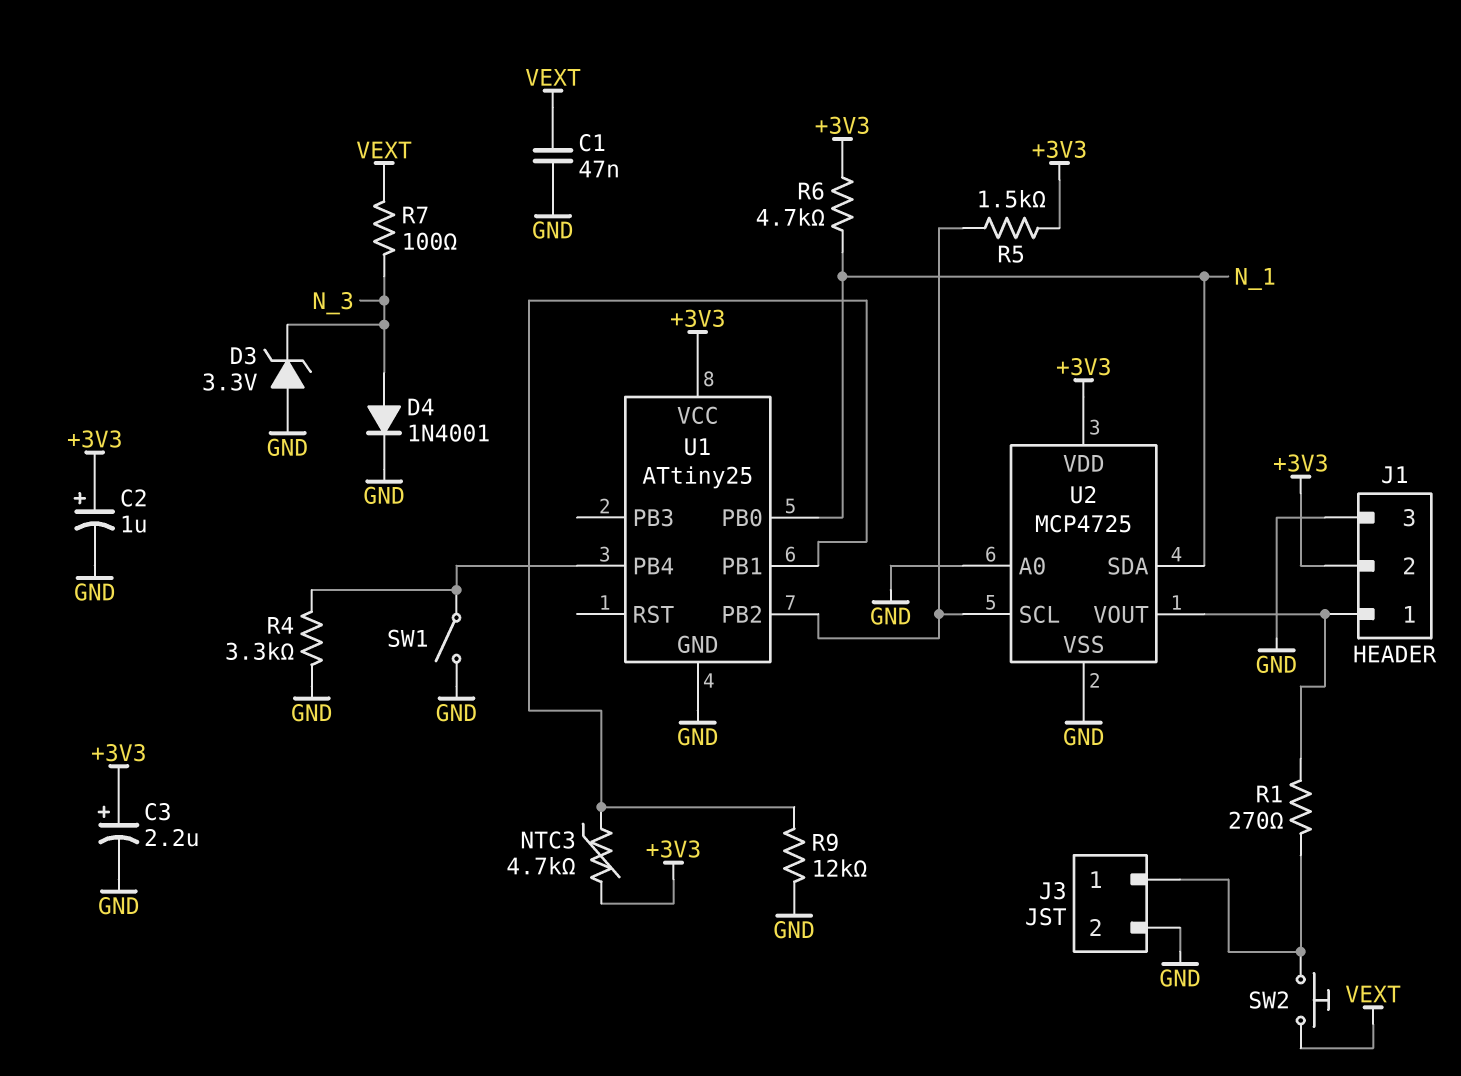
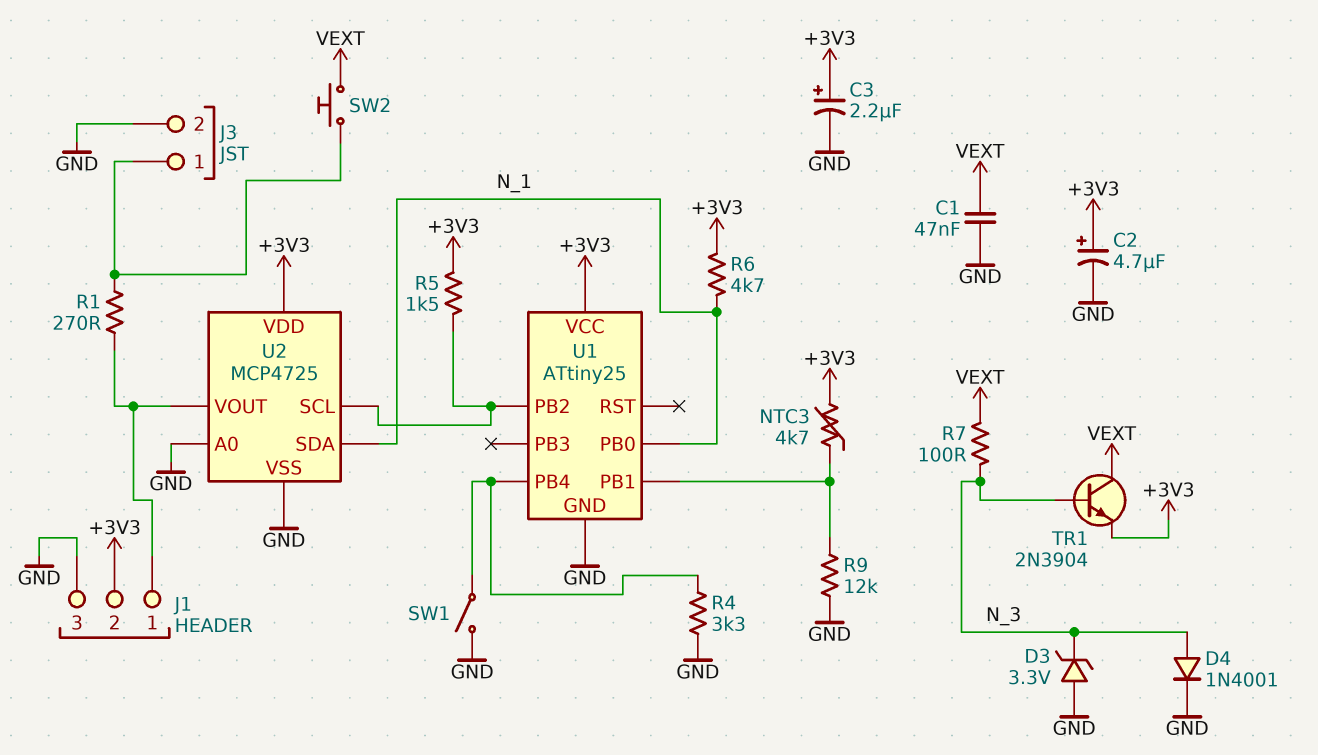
C2: 1uF (plus +3V3, minus GND) -> 4.7uF (plus +3V3, minus GND)
TR1: none -> NPN 2N3904 (B N_3, C VEXT, E +3V3)

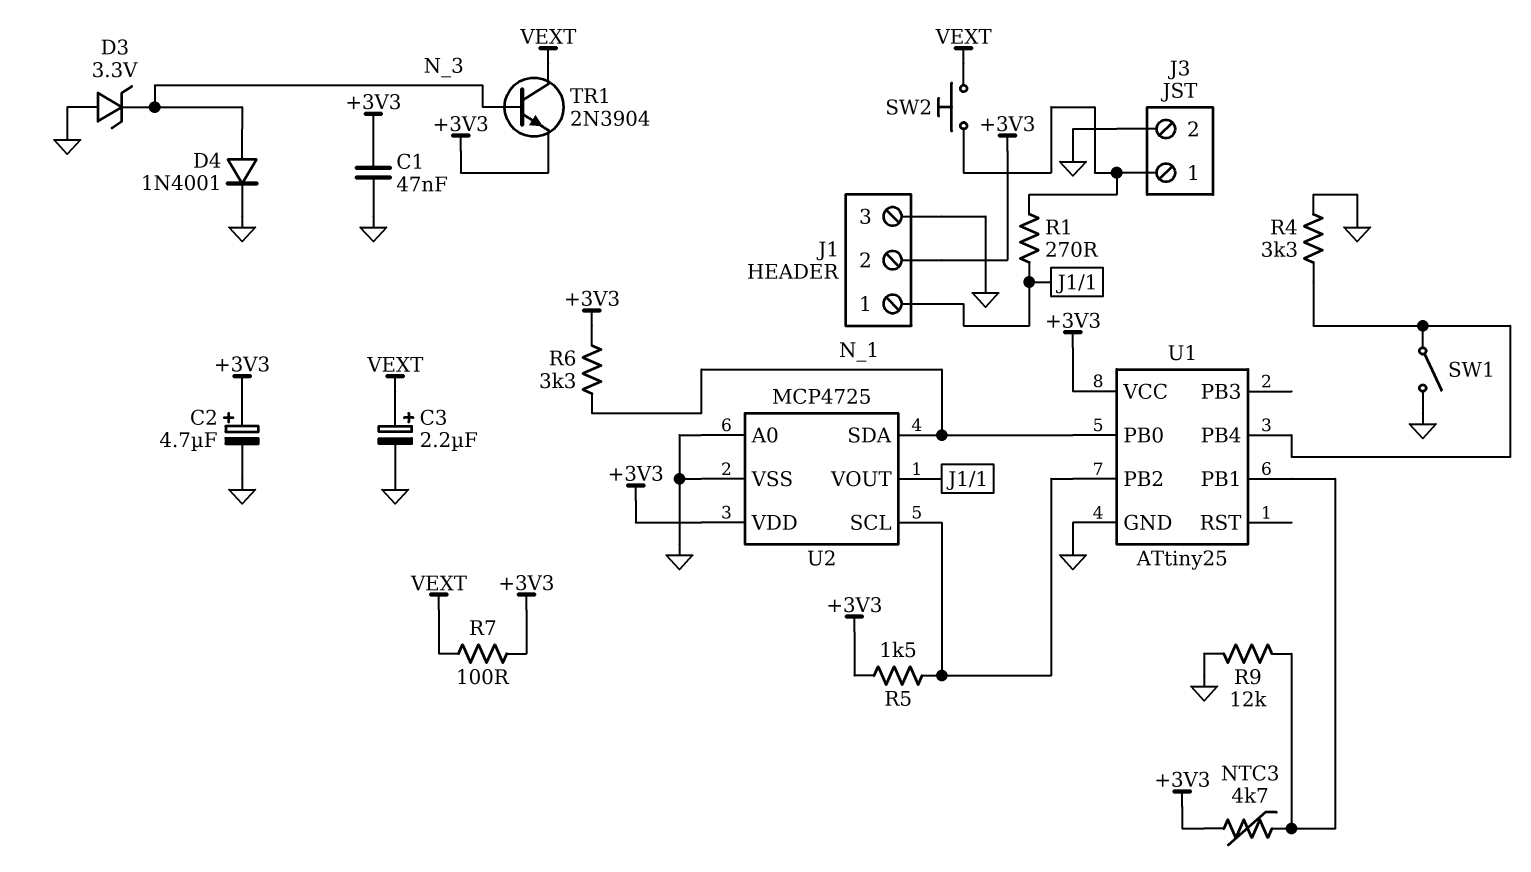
C1: 47nF (GND, VEXT) -> 47nF (+3V3, GND)
C3: 2.2uF (plus +3V3, minus GND) -> 2.2uF (plus VEXT, minus GND)
R6: 4.7k (+3V3, N_1) -> 3.3k (+3V3, N_1)
R7: 100 (N_3, VEXT) -> 100 (+3V3, VEXT)

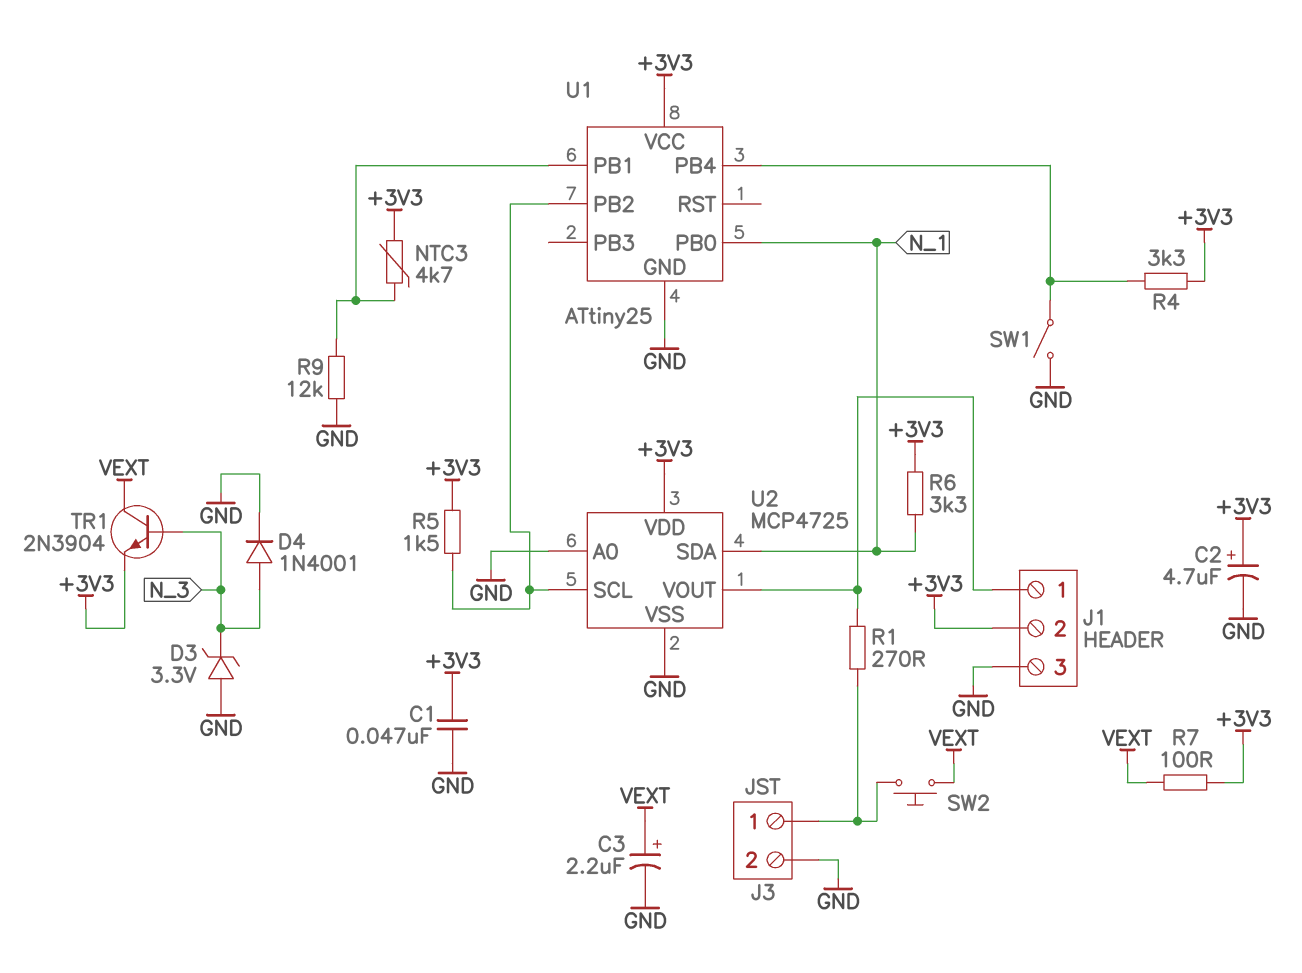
R4: 3.3k (GND, U1/PB4) -> 3.3k (+3V3, U1/PB4)

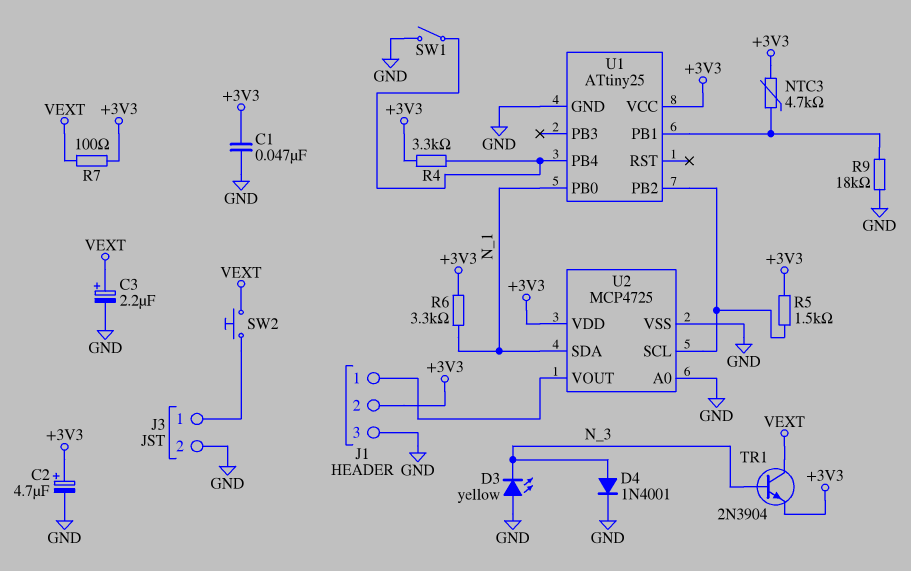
D3: zener 3.3V (A GND, K N_3) -> LED yellow (A GND, K N_3)
R1: 270 (J1/1, J3/1) -> none
R9: 12k (GND, U1/PB1) -> 18k (GND, U1/PB1)

